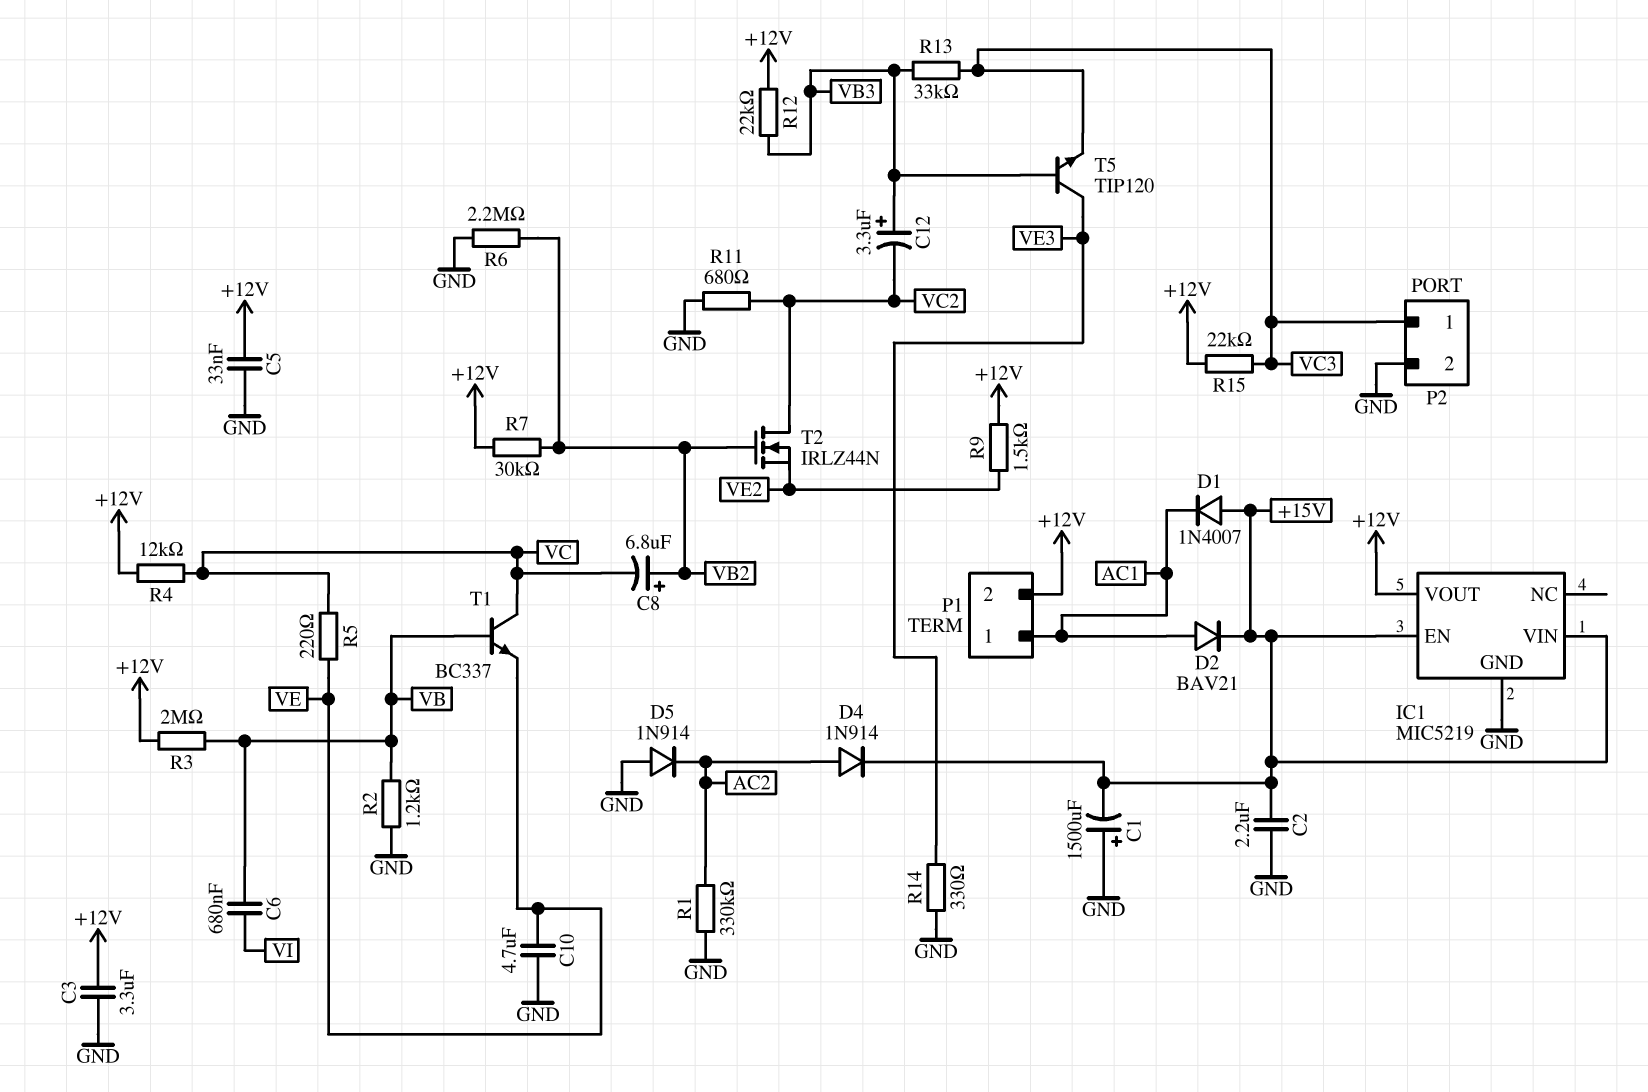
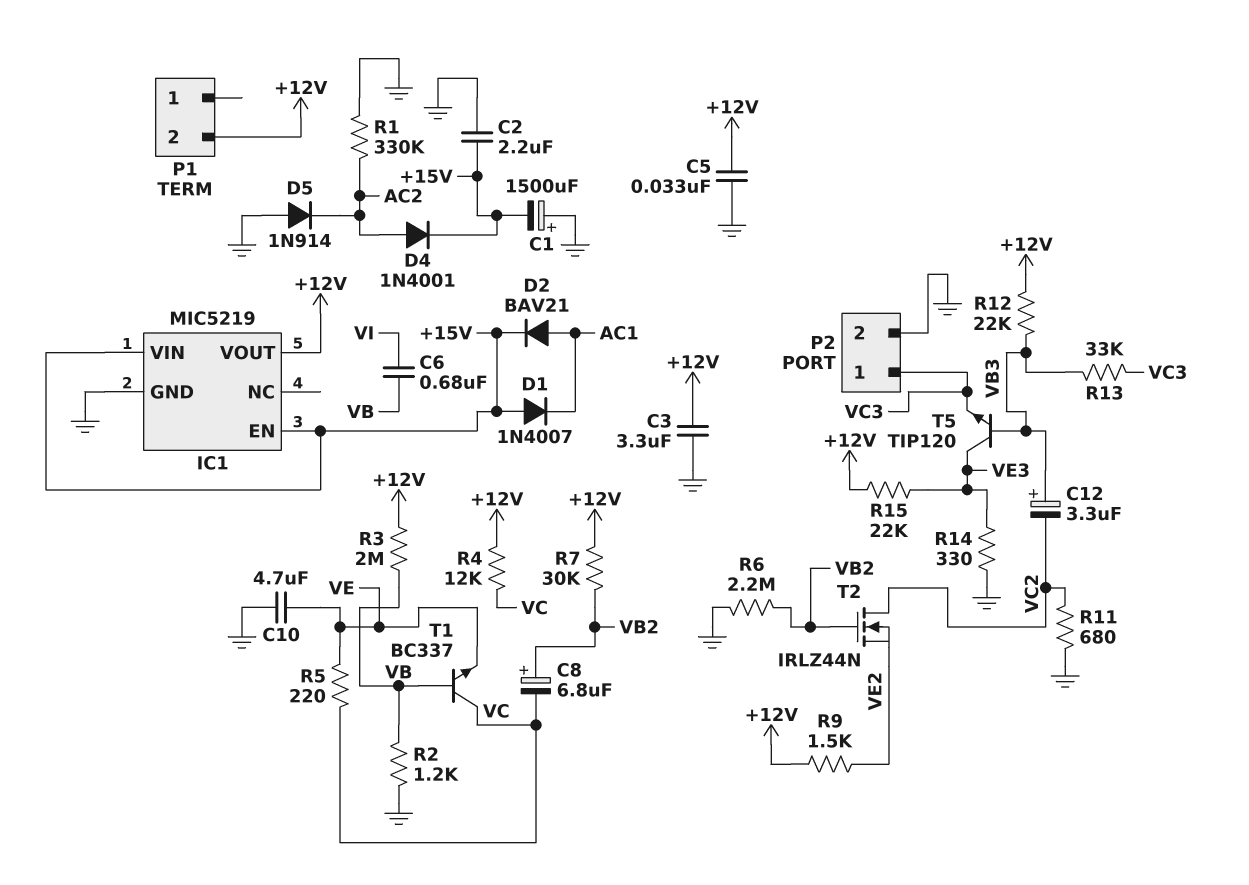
D4: diode 1N914 (A AC2, K +15V) -> diode 1N4001 (A AC2, K +15V)
P1 pin 1: AC1 -> none
R15: 22k (+12V, VC3) -> 22k (+12V, VE3)

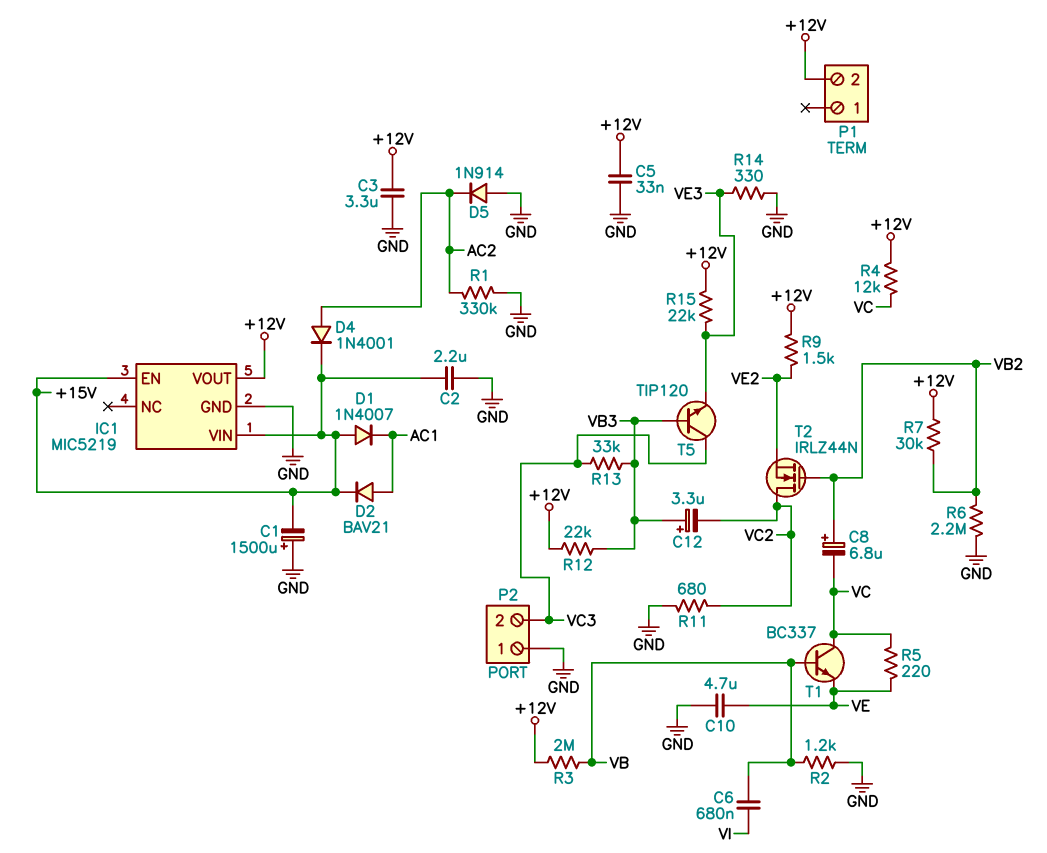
P2 pin 1: VC3 -> GND
P2 pin 2: GND -> VC3
T5: NPN TIP120 (B VB3, C VE3, E VC3) -> NPN TIP120 (B VB3, C VC3, E VE3)

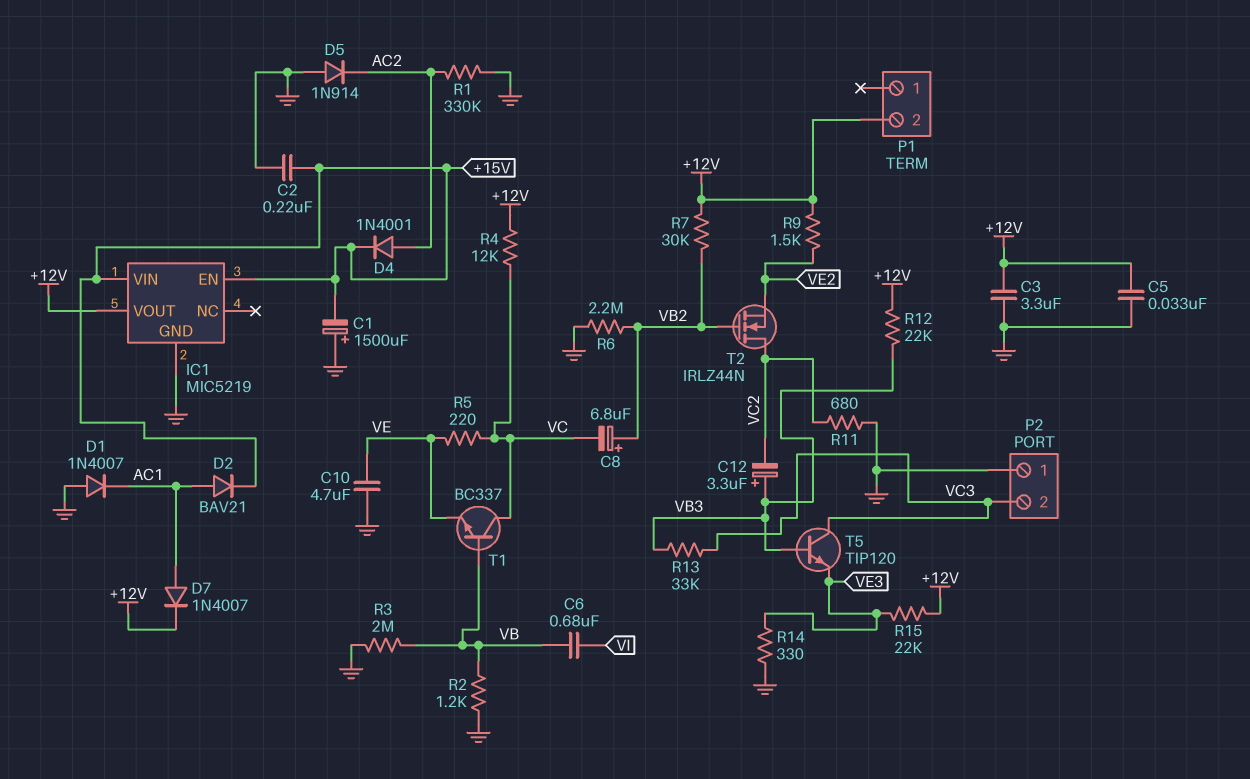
C2: 2.2uF (+15V, GND) -> 220nF (+15V, GND)
D1: diode 1N4007 (A +15V, K AC1) -> diode 1N4007 (A GND, K AC1)
D7: none -> diode 1N4007 (A AC1, K +12V)
R3: 2M (+12V, VB) -> 2M (GND, VB)

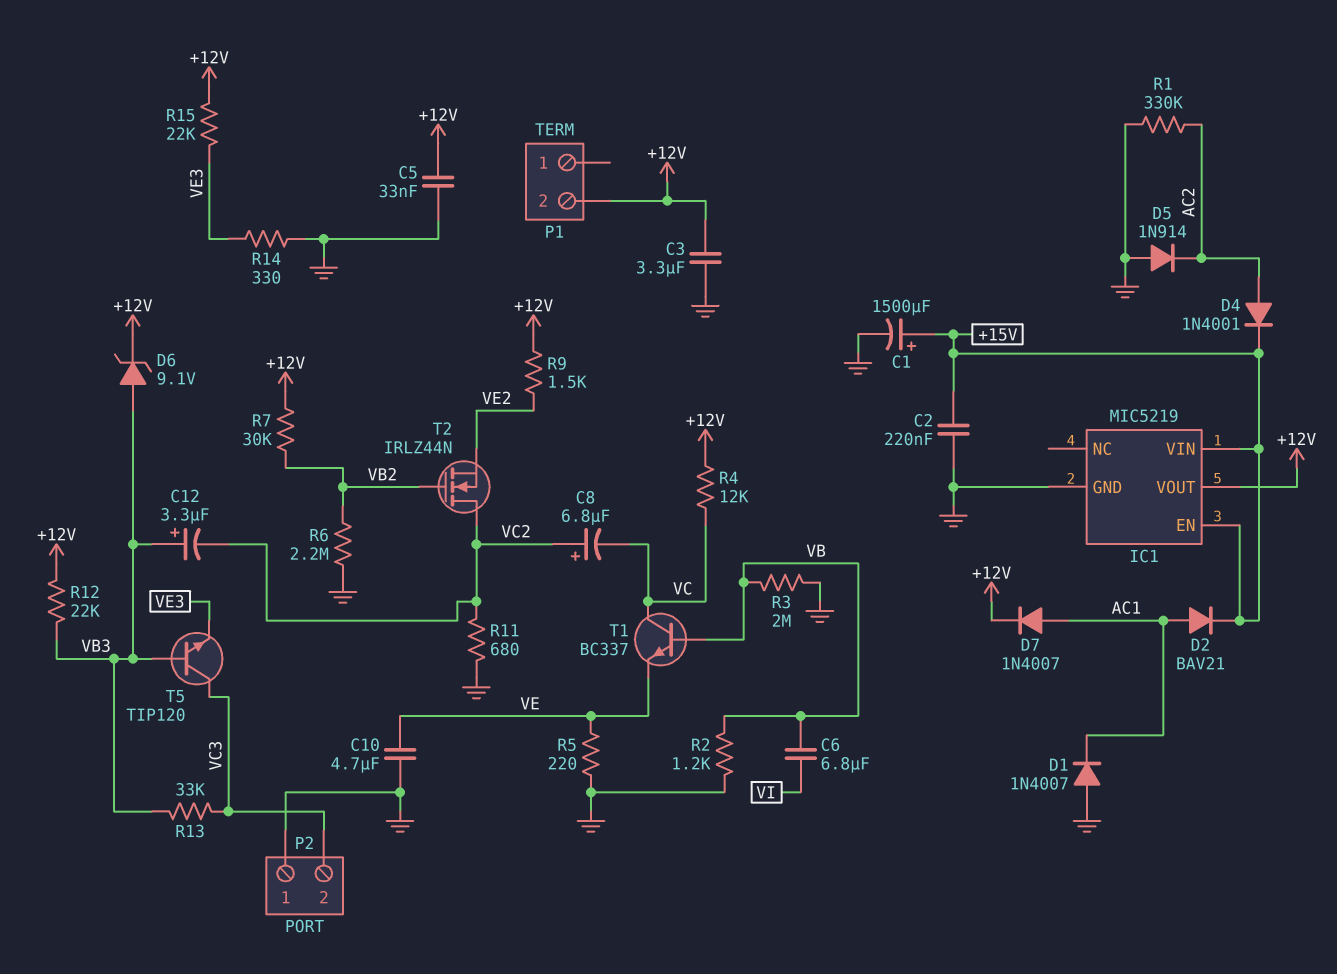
C1: 1500uF (plus GND, minus +15V) -> 1500uF (plus +15V, minus GND)
C6: 680nF (VB, VI) -> 6.8uF (VB, VI)
C8: 6.8uF (plus VB2, minus VC) -> 6.8uF (plus VC2, minus VC)
D6: none -> zener 9.1V (A VB3, K +12V)
R5: 220 (VC, VE) -> 220 (GND, VE)

